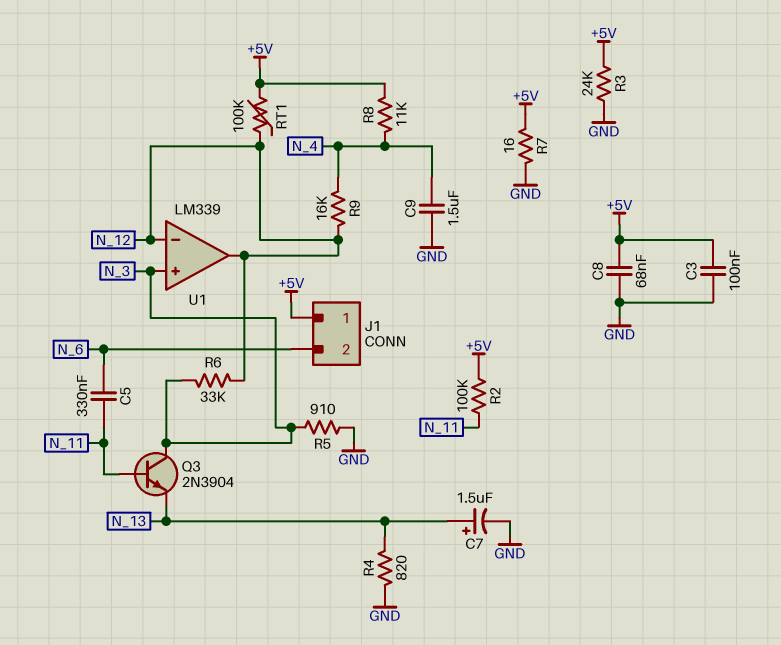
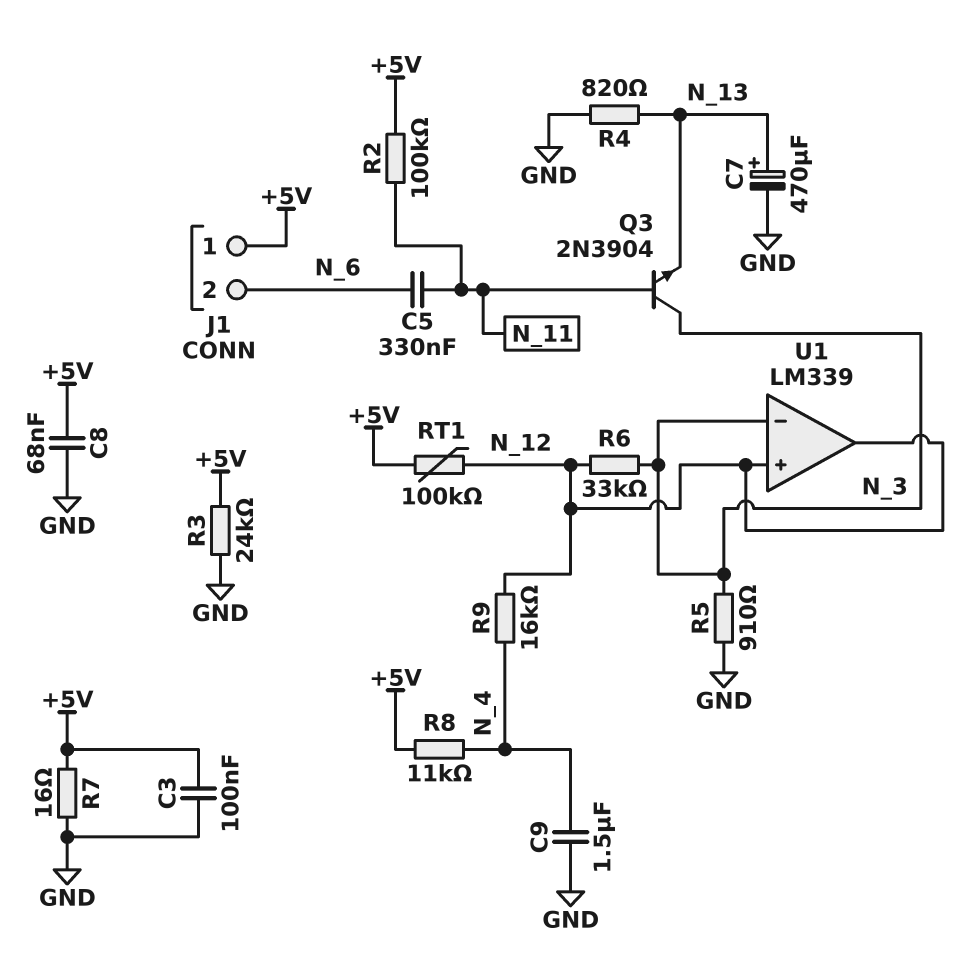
C7: 1.5uF (plus N_13, minus GND) -> 470uF (plus N_13, minus GND)
U1 pin in+: N_3 -> N_12
U1 pin in-: N_12 -> N_3

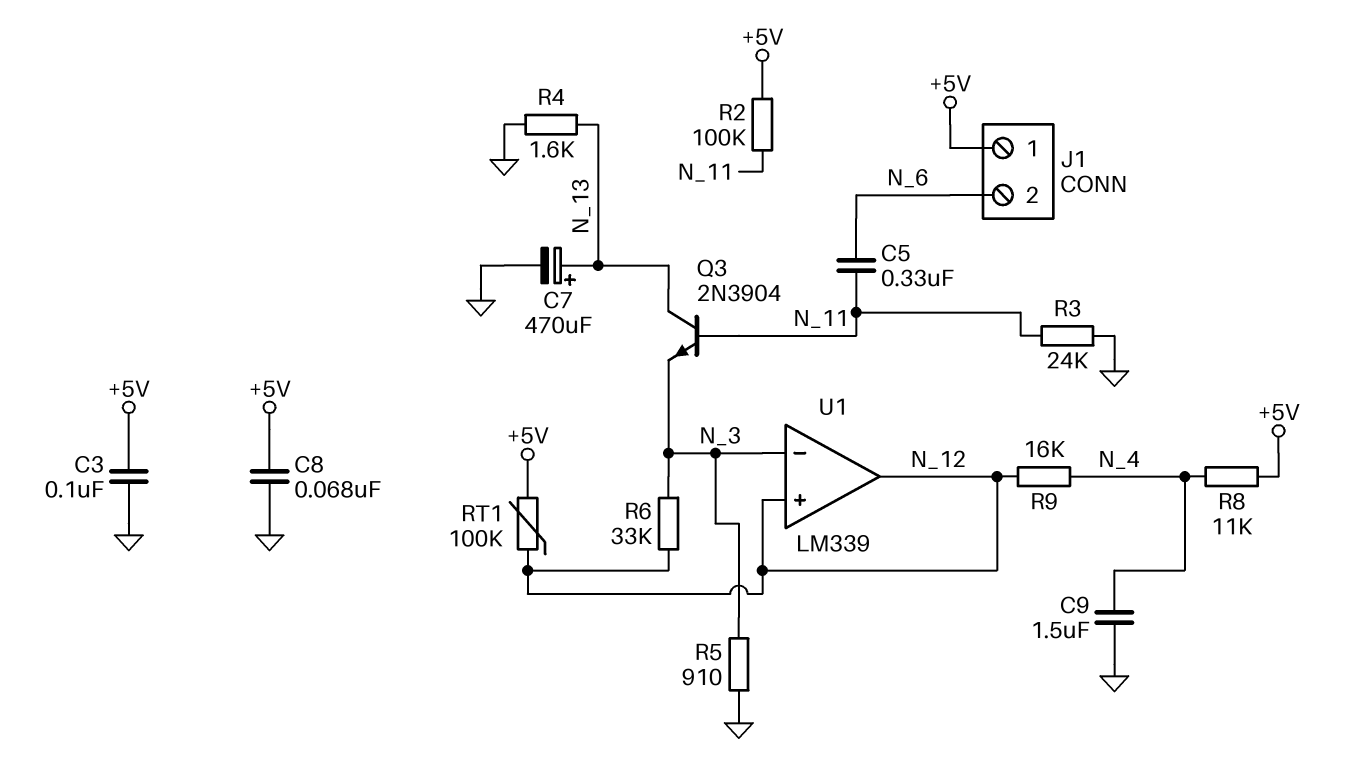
Q3: NPN 2N3904 (B N_11, C N_3, E N_13) -> NPN 2N3904 (B N_11, C N_13, E N_3)
R3: 24k (+5V, GND) -> 24k (GND, N_11)
R4: 820 (GND, N_13) -> 1.6k (GND, N_13)
R7: 16 (+5V, GND) -> none

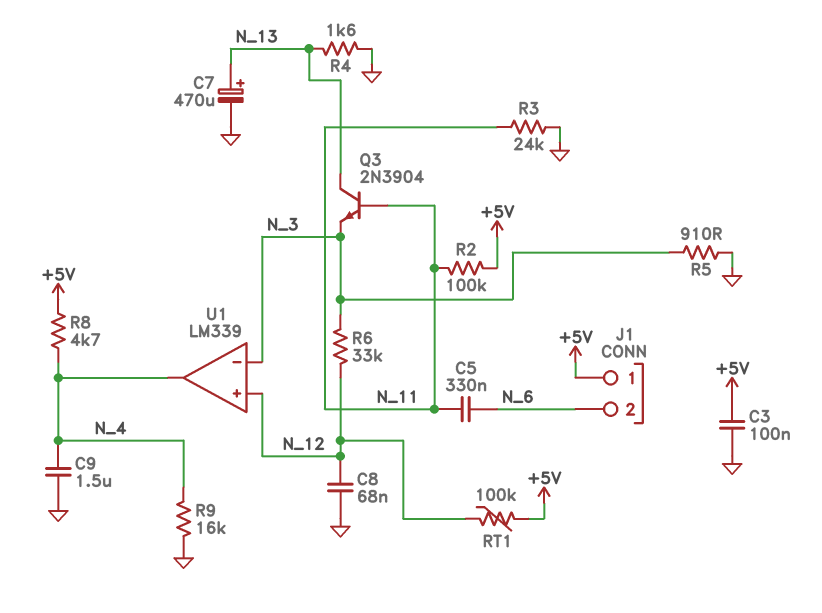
C8: 68nF (+5V, GND) -> 68nF (GND, N_12)
R8: 11k (+5V, N_4) -> 4.7k (+5V, N_4)
R9: 16k (N_4, N_12) -> 16k (GND, N_4)
U1 pin out: N_12 -> N_4

